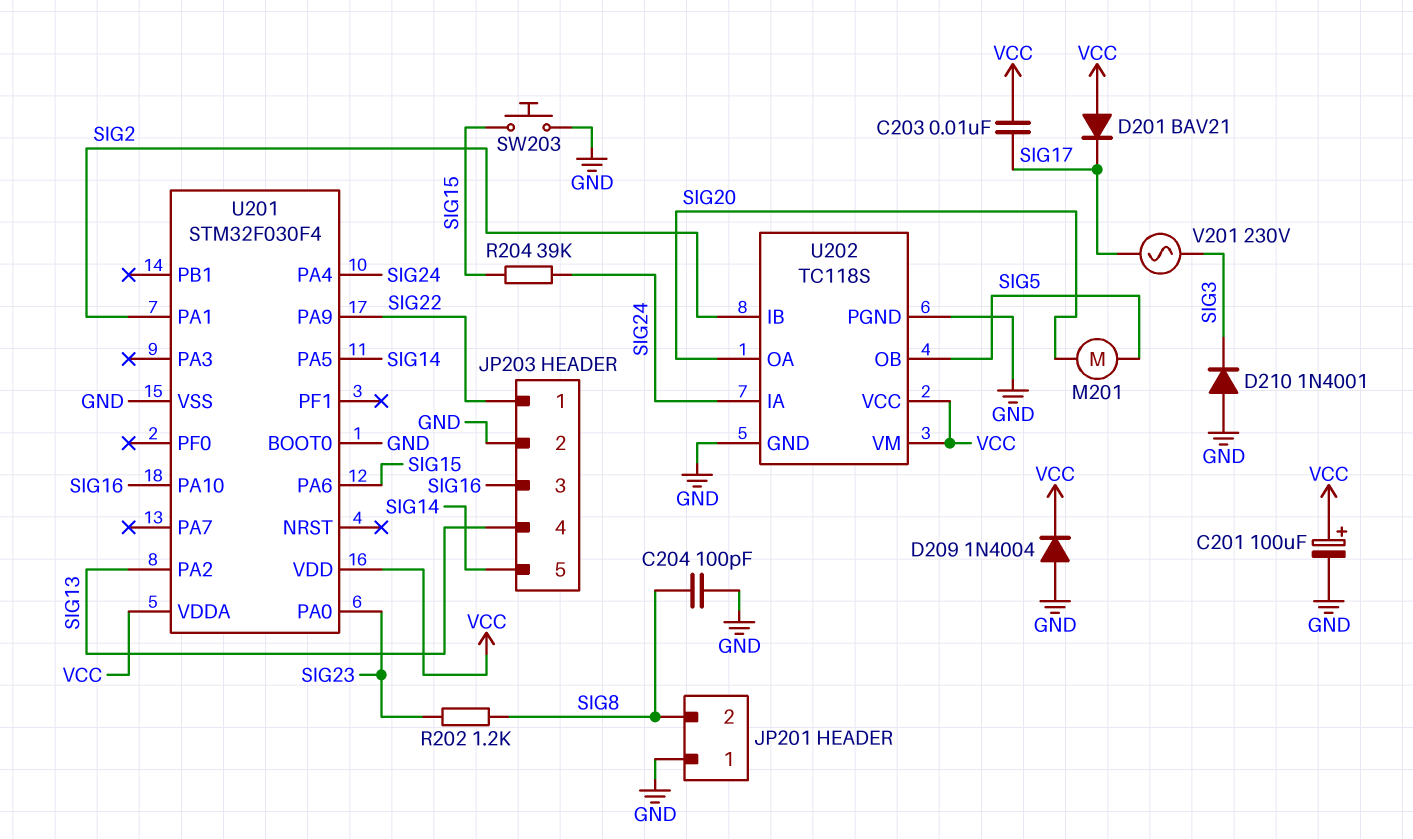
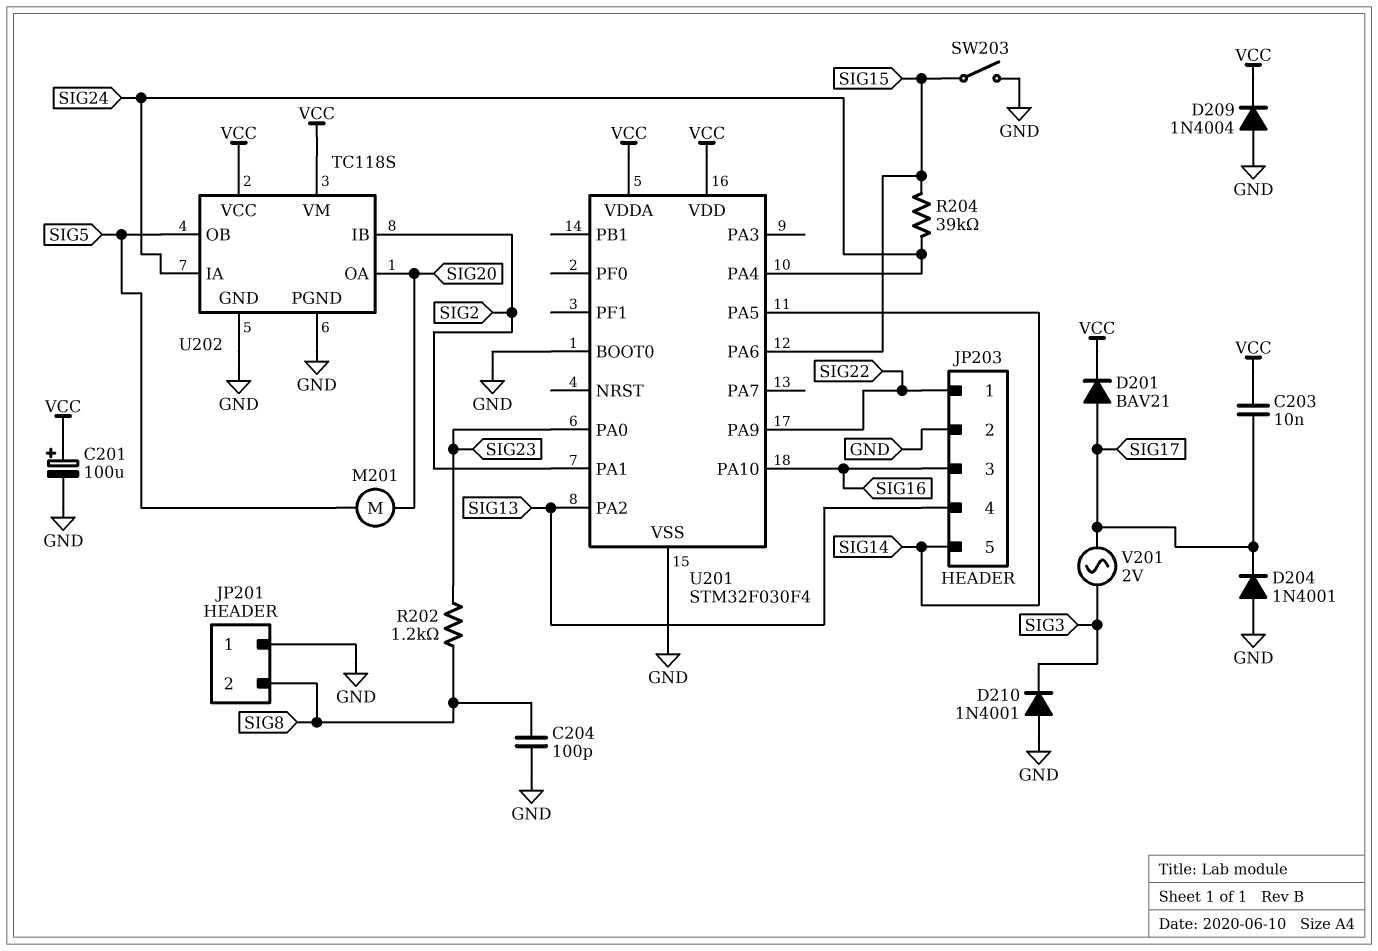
D201: diode BAV21 (A VCC, K SIG17) -> diode BAV21 (A SIG17, K VCC)
D204: none -> diode 1N4001 (A GND, K SIG17)
SW203: button (GND, SIG15) -> switch (GND, SIG15)
V201: AC 230V (SIG3, SIG17) -> AC 2V (SIG3, SIG17)

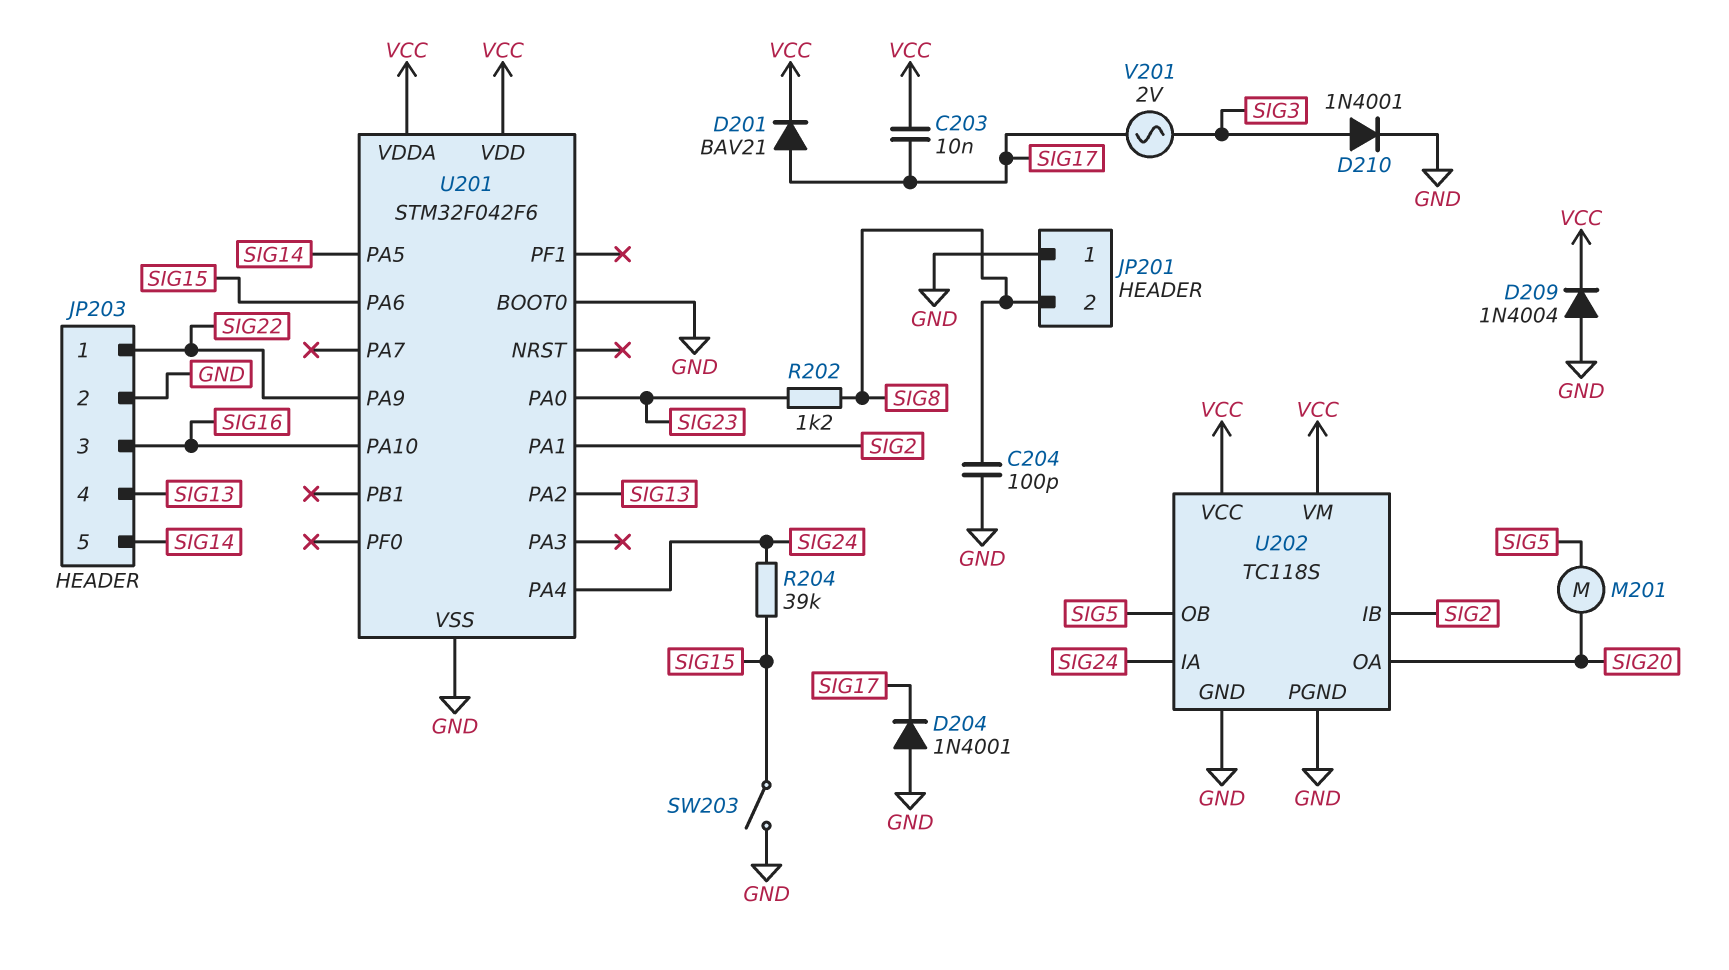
C201: 100uF (plus VCC, minus GND) -> none
D210: diode 1N4001 (A GND, K SIG3) -> diode 1N4001 (A SIG3, K GND)
U201: STM32F030F4 -> STM32F042F6

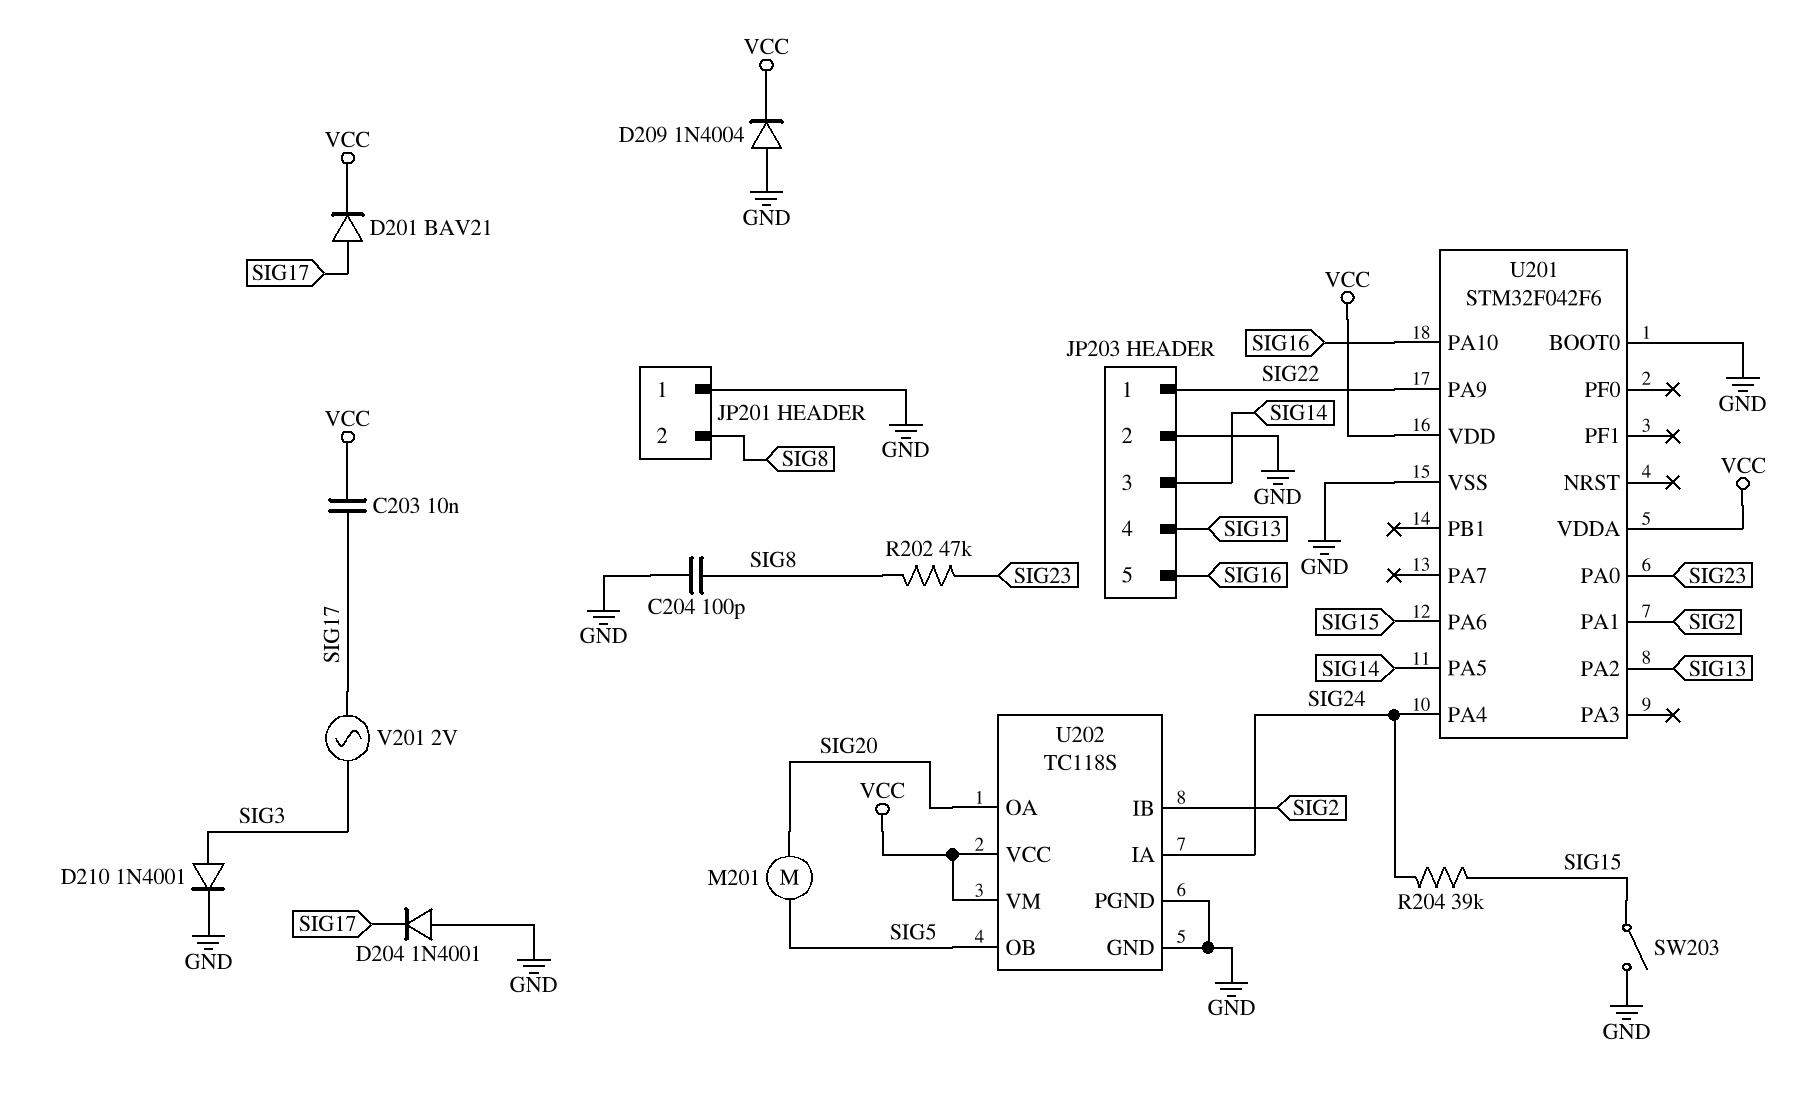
JP203 pin 3: SIG16 -> SIG14
JP203 pin 5: SIG14 -> SIG16
R202: 1.2k (SIG8, SIG23) -> 47k (SIG8, SIG23)

